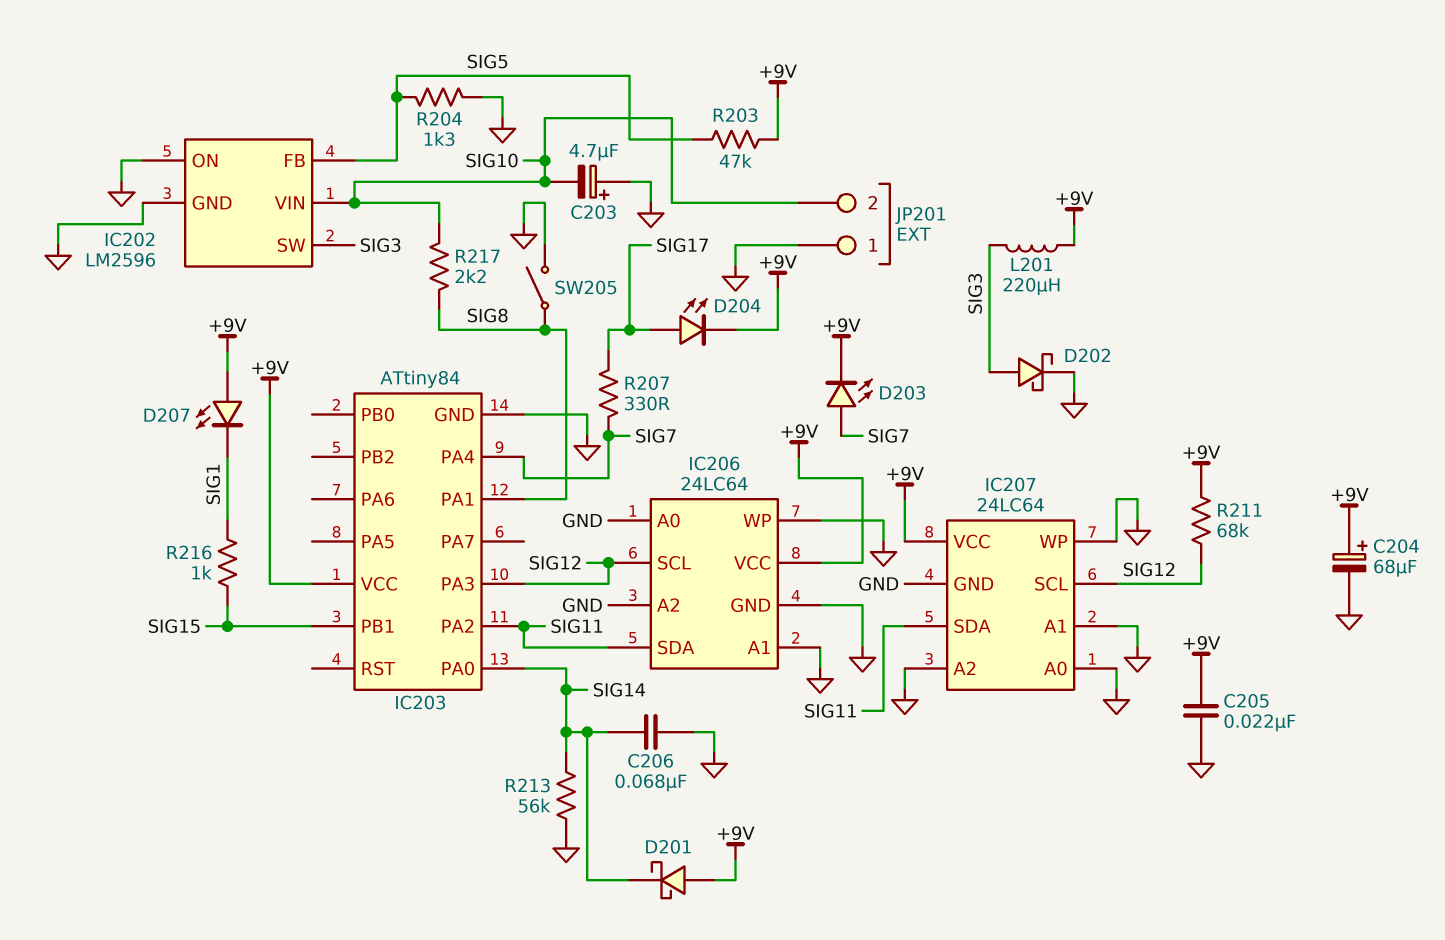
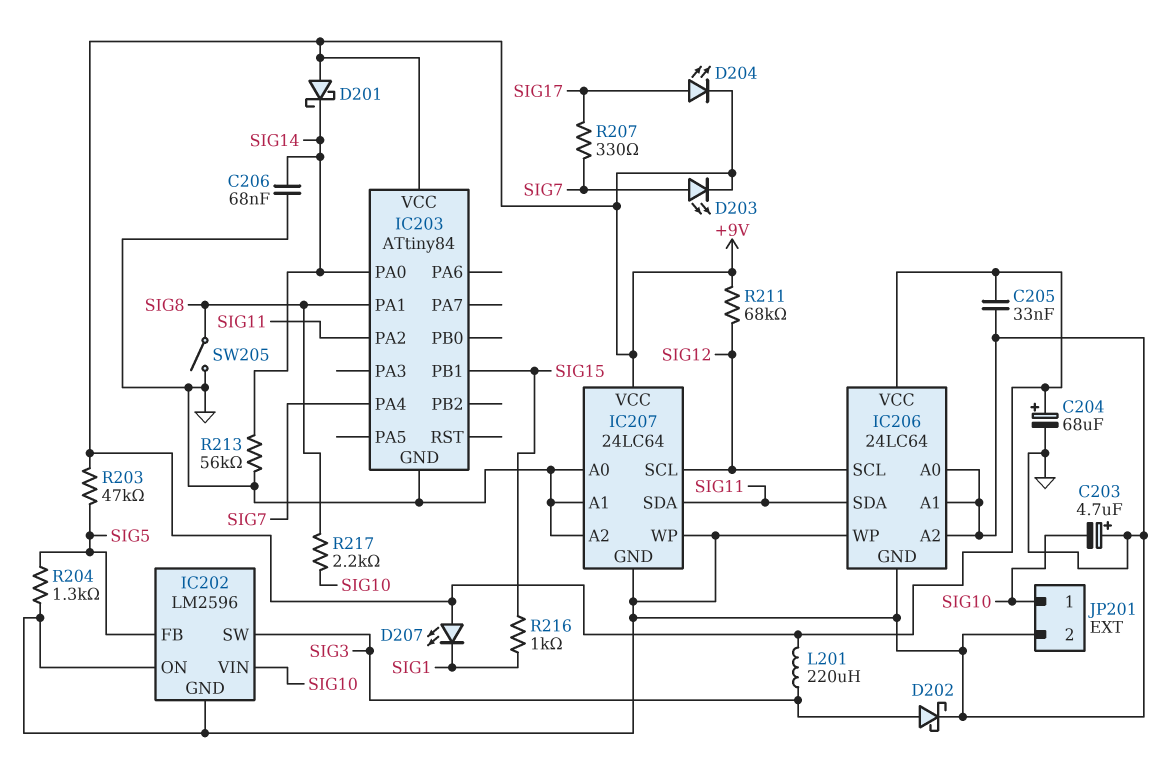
C205: 22nF (+9V, GND) -> 33nF (+9V, GND)
IC203 pin PA3: SIG12 -> none
JP201 pin 1: GND -> SIG10
JP201 pin 2: SIG10 -> GND

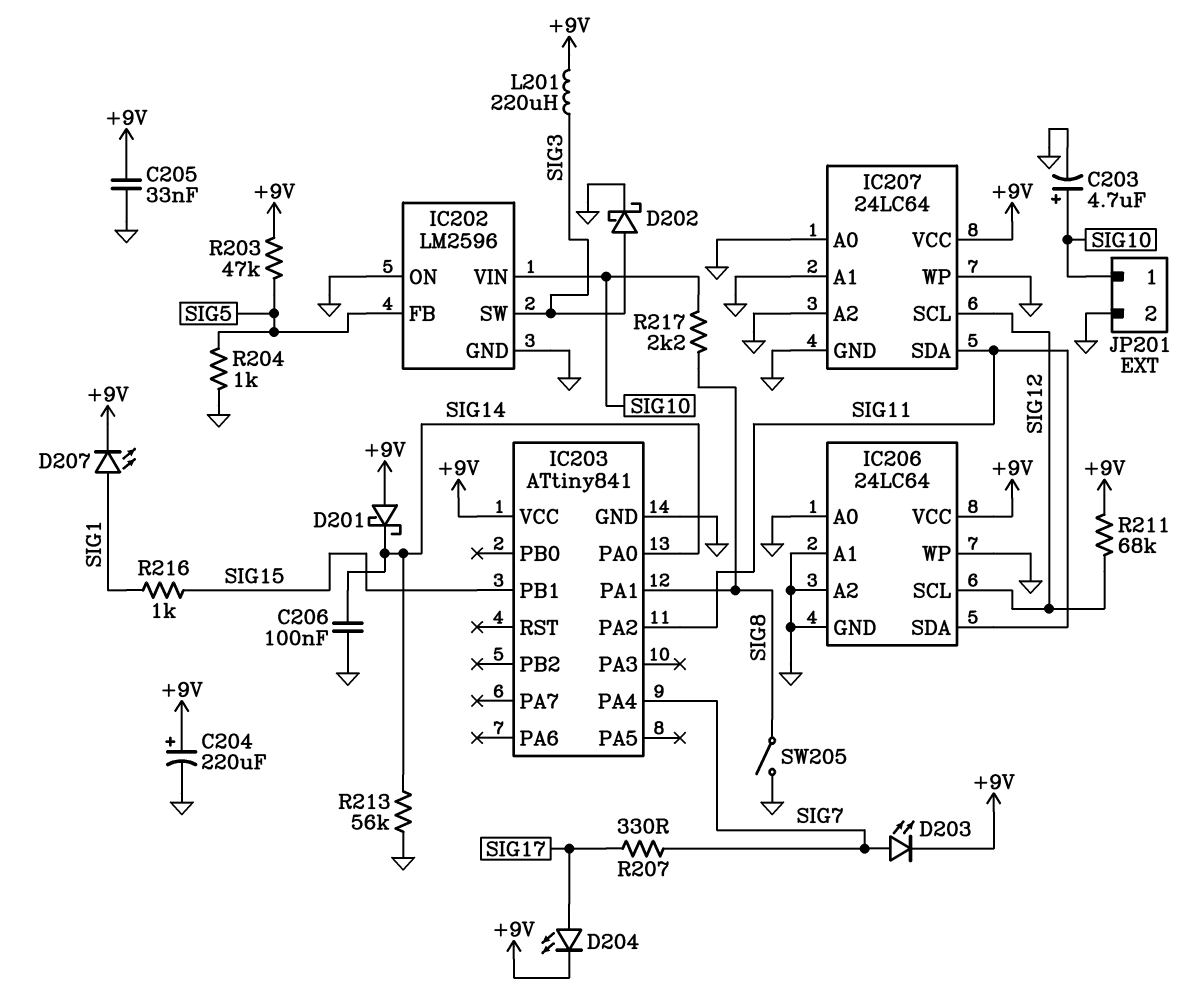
C203: 4.7uF (plus GND, minus SIG10) -> 4.7uF (plus SIG10, minus GND)
C204: 68uF (plus +9V, minus GND) -> 220uF (plus +9V, minus GND)
C206: 68nF (GND, SIG14) -> 100nF (GND, SIG14)
D207: LED (A +9V, K SIG1) -> LED (A SIG1, K +9V)
IC203: ATtiny84 -> ATtiny841
R204: 1.3k (GND, SIG5) -> 1k (GND, SIG5)

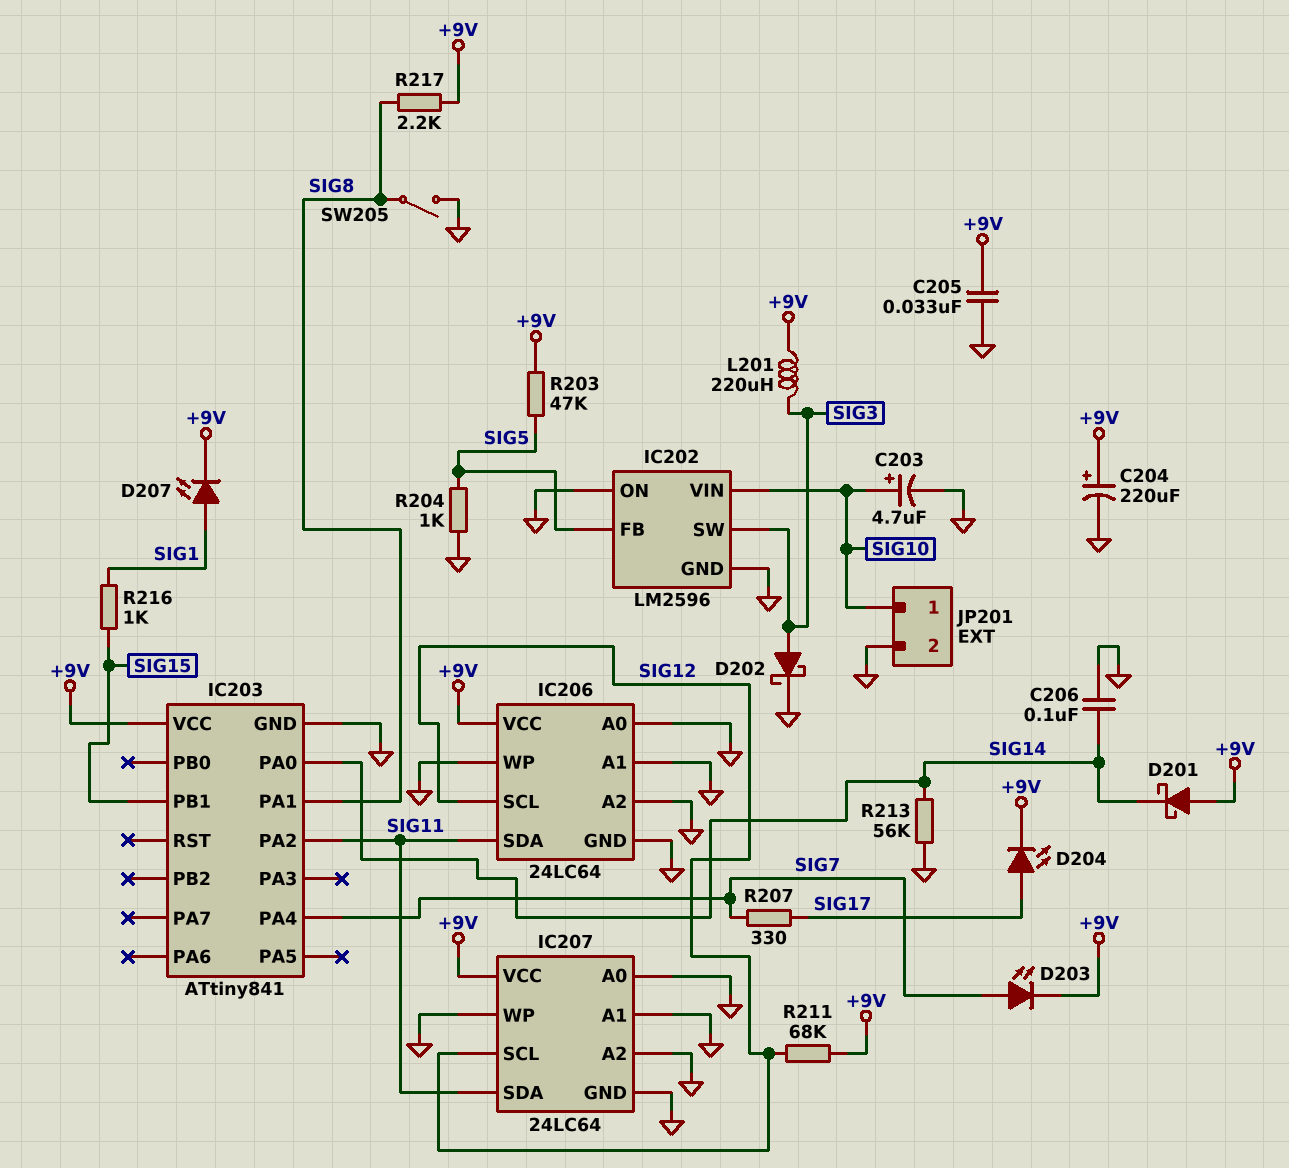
R217: 2.2k (SIG8, SIG10) -> 2.2k (+9V, SIG8)

